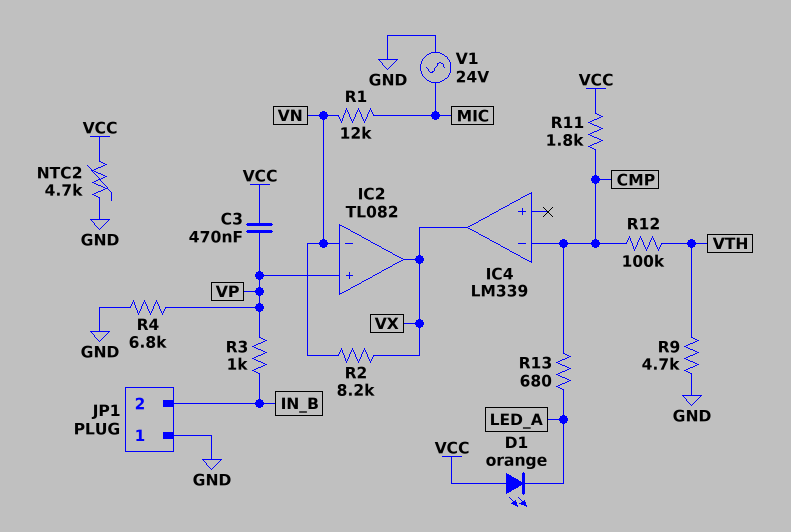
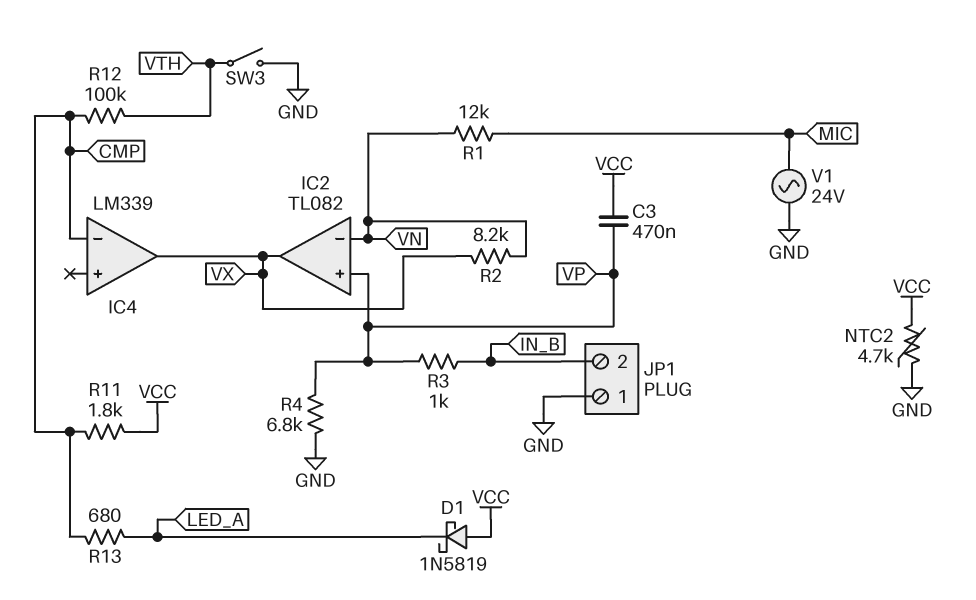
D1: LED orange (A VCC, K LED_A) -> schottky 1N5819 (A VCC, K LED_A)
R9: 4.7k (GND, VTH) -> none
SW3: none -> switch (GND, VTH)

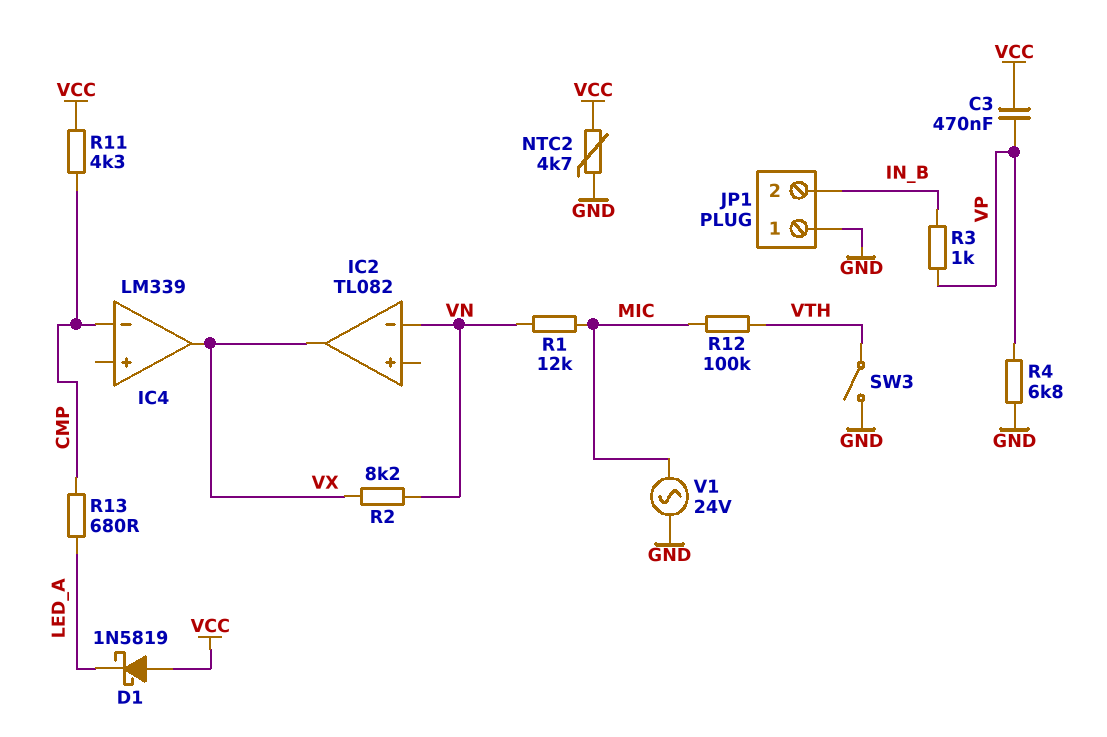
IC2 pin in+: VP -> none
R11: 1.8k (CMP, VCC) -> 4.3k (CMP, VCC)
R12: 100k (CMP, VTH) -> 100k (MIC, VTH)

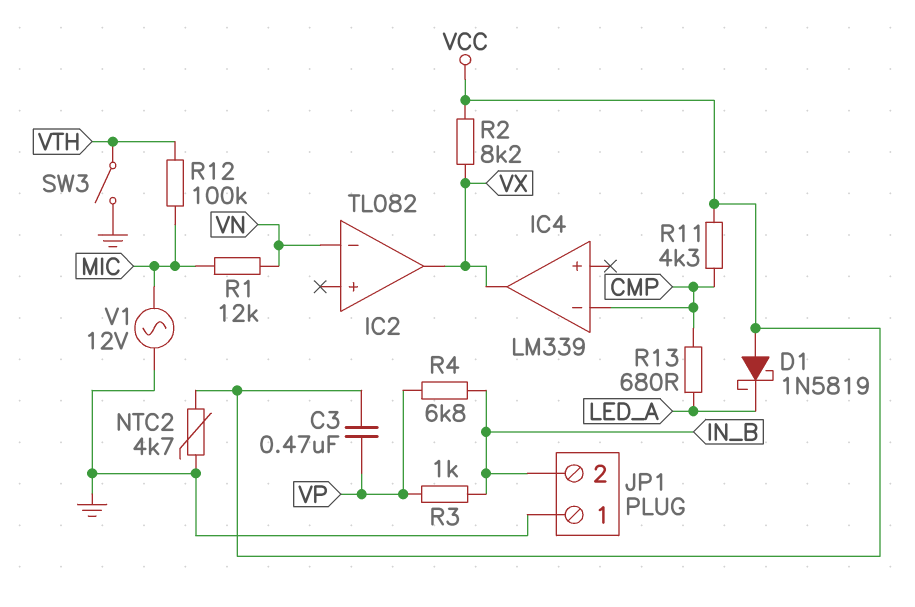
R2: 8.2k (VN, VX) -> 8.2k (VCC, VX)
R4: 6.8k (GND, VP) -> 6.8k (IN_B, VP)
V1: AC 24V (GND, MIC) -> AC 12V (GND, MIC)

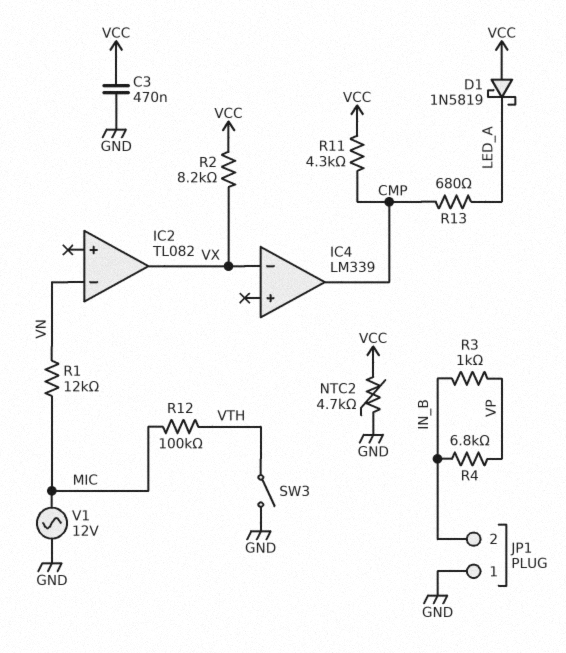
C3: 470nF (VCC, VP) -> 470nF (GND, VCC)
IC4 pin in-: CMP -> VX
IC4 pin out: VX -> CMP

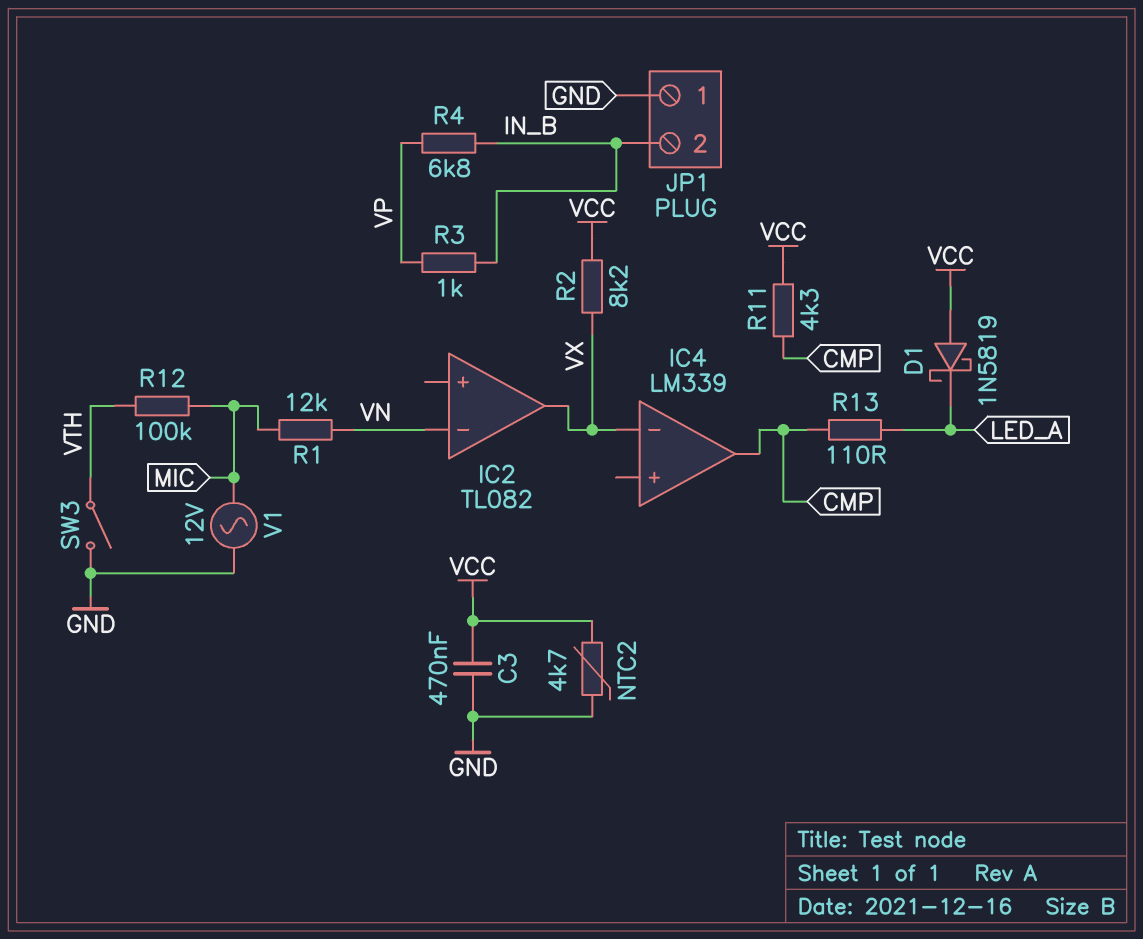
R13: 680 (CMP, LED_A) -> 110 (CMP, LED_A)

